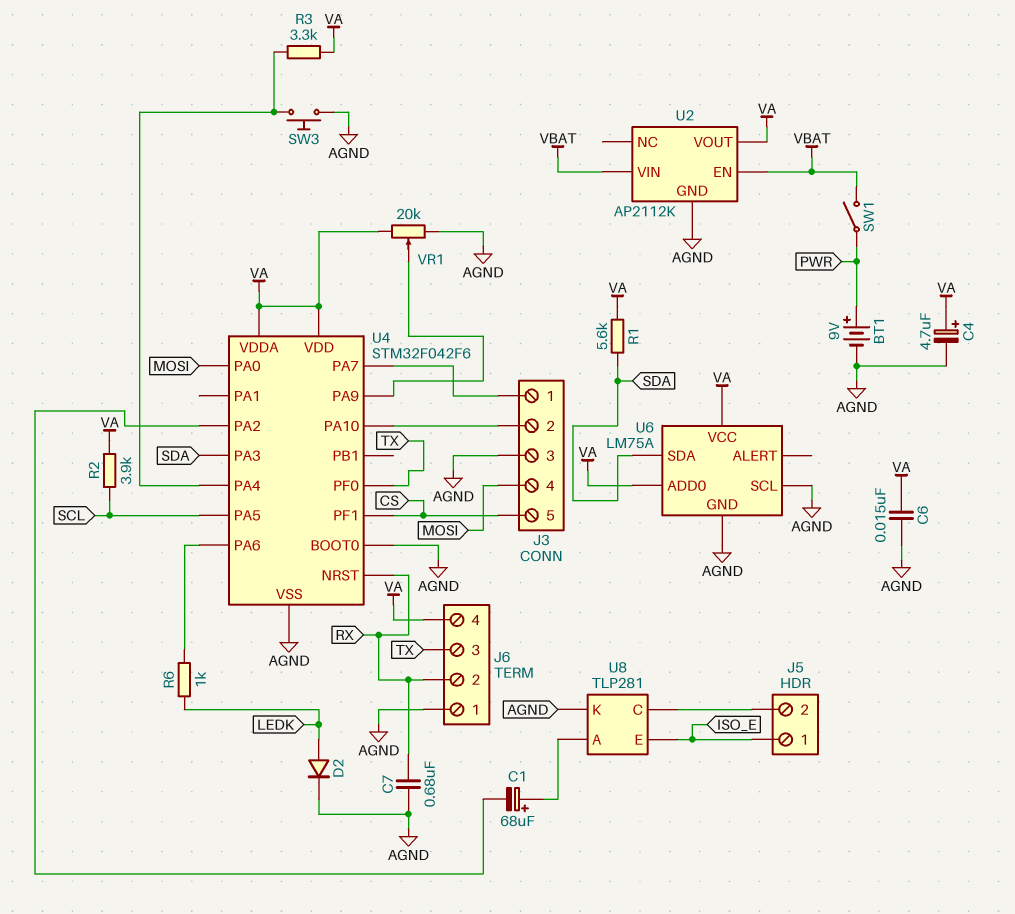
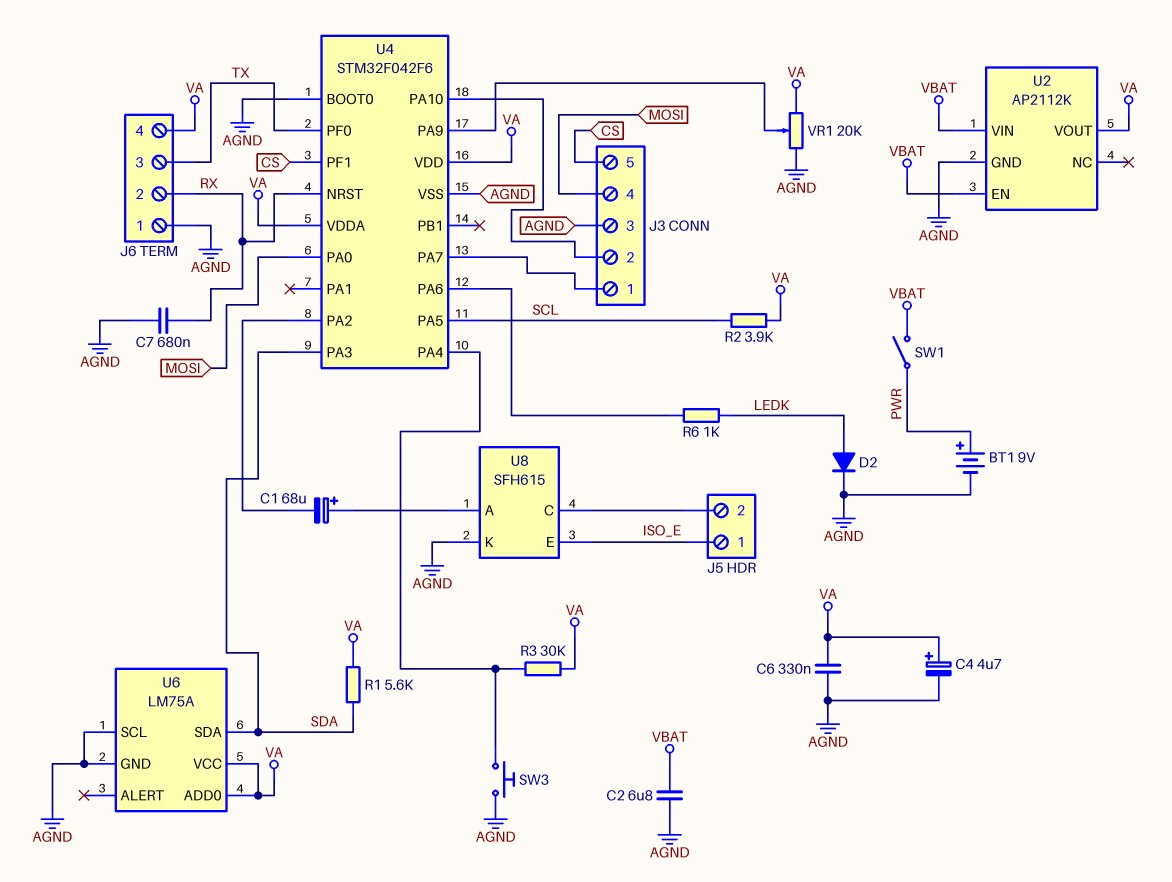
C2: none -> 6.8uF (AGND, VBAT)
C6: 15nF (AGND, VA) -> 330nF (AGND, VA)
R3: 3.3k (U4/PA4, VA) -> 30k (U4/PA4, VA)
U8: TLP281 -> SFH615

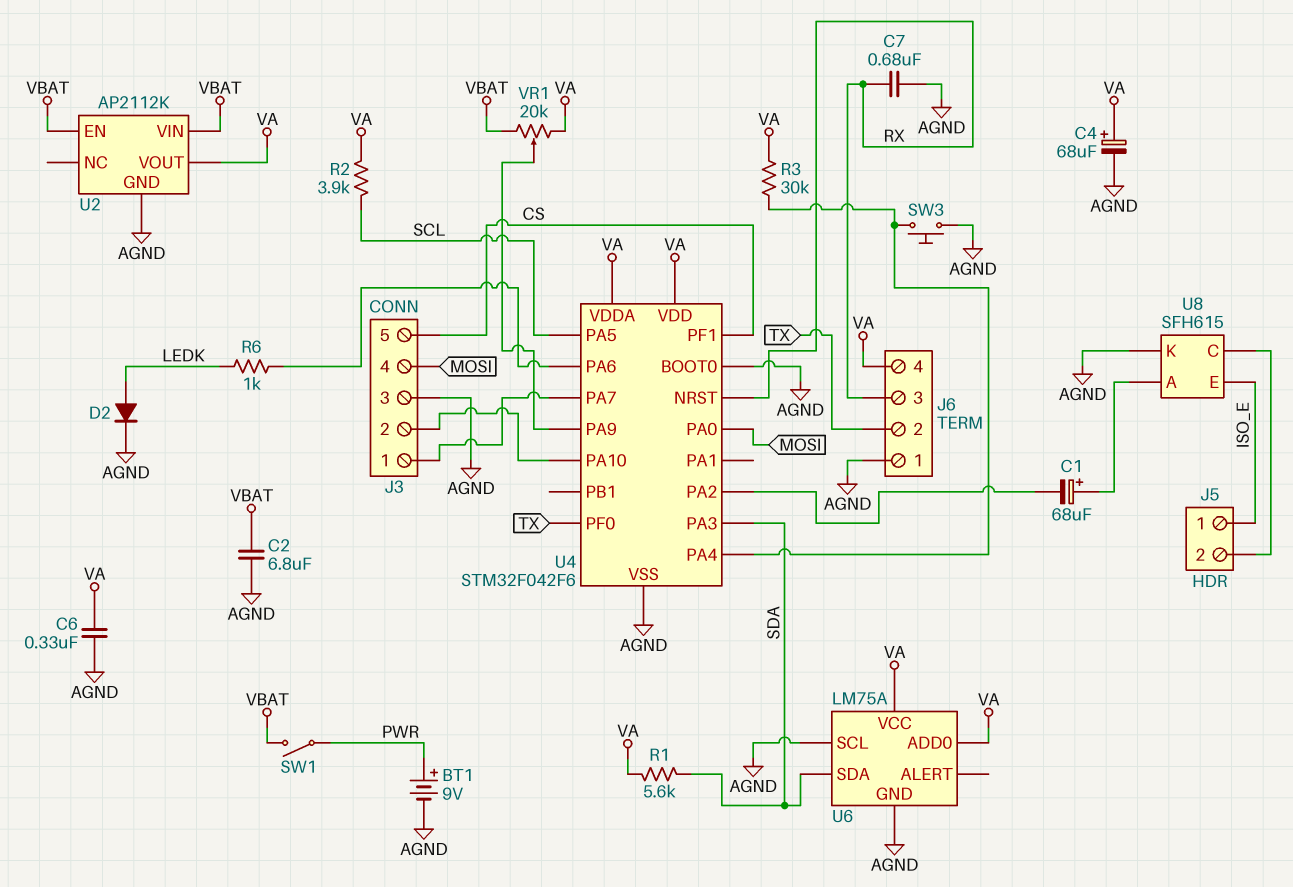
C4: 4.7uF (plus VA, minus AGND) -> 68uF (plus VA, minus AGND)
J6 pin 2: RX -> TX
J6 pin 3: TX -> RX
VR1: 20k (AGND, VA, wiper U4/PA9) -> 20k (VA, VBAT, wiper U4/PA9)

